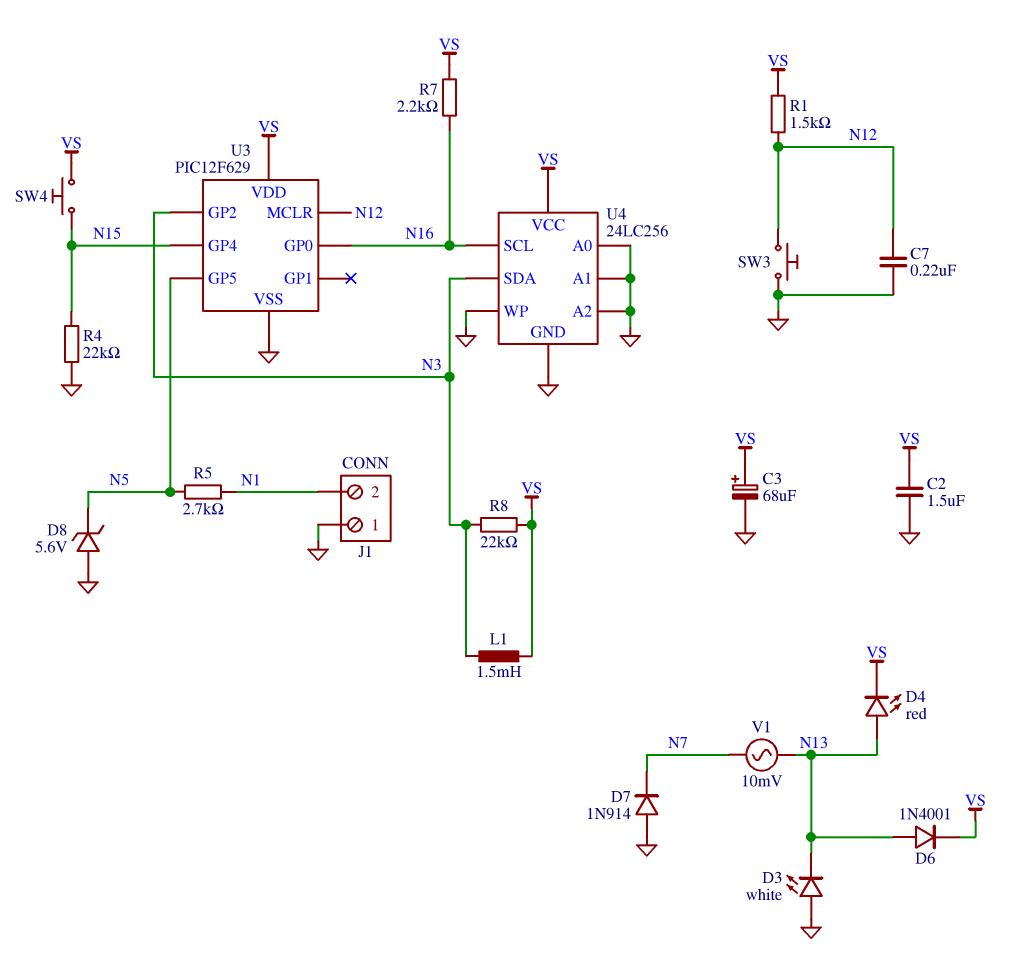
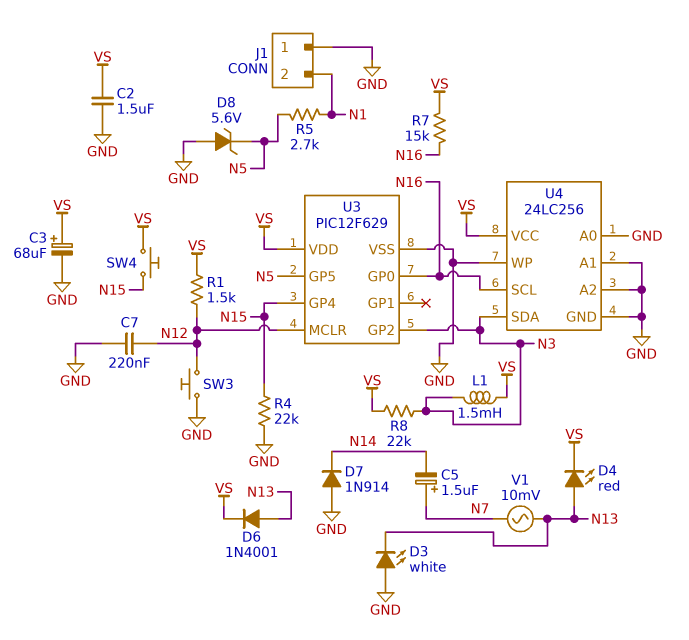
C5: none -> 1.5uF (plus N7, minus N14)
D7: diode 1N914 (A GND, K N7) -> diode 1N914 (A GND, K N14)
R7: 2.2k (N16, VS) -> 15k (N16, VS)

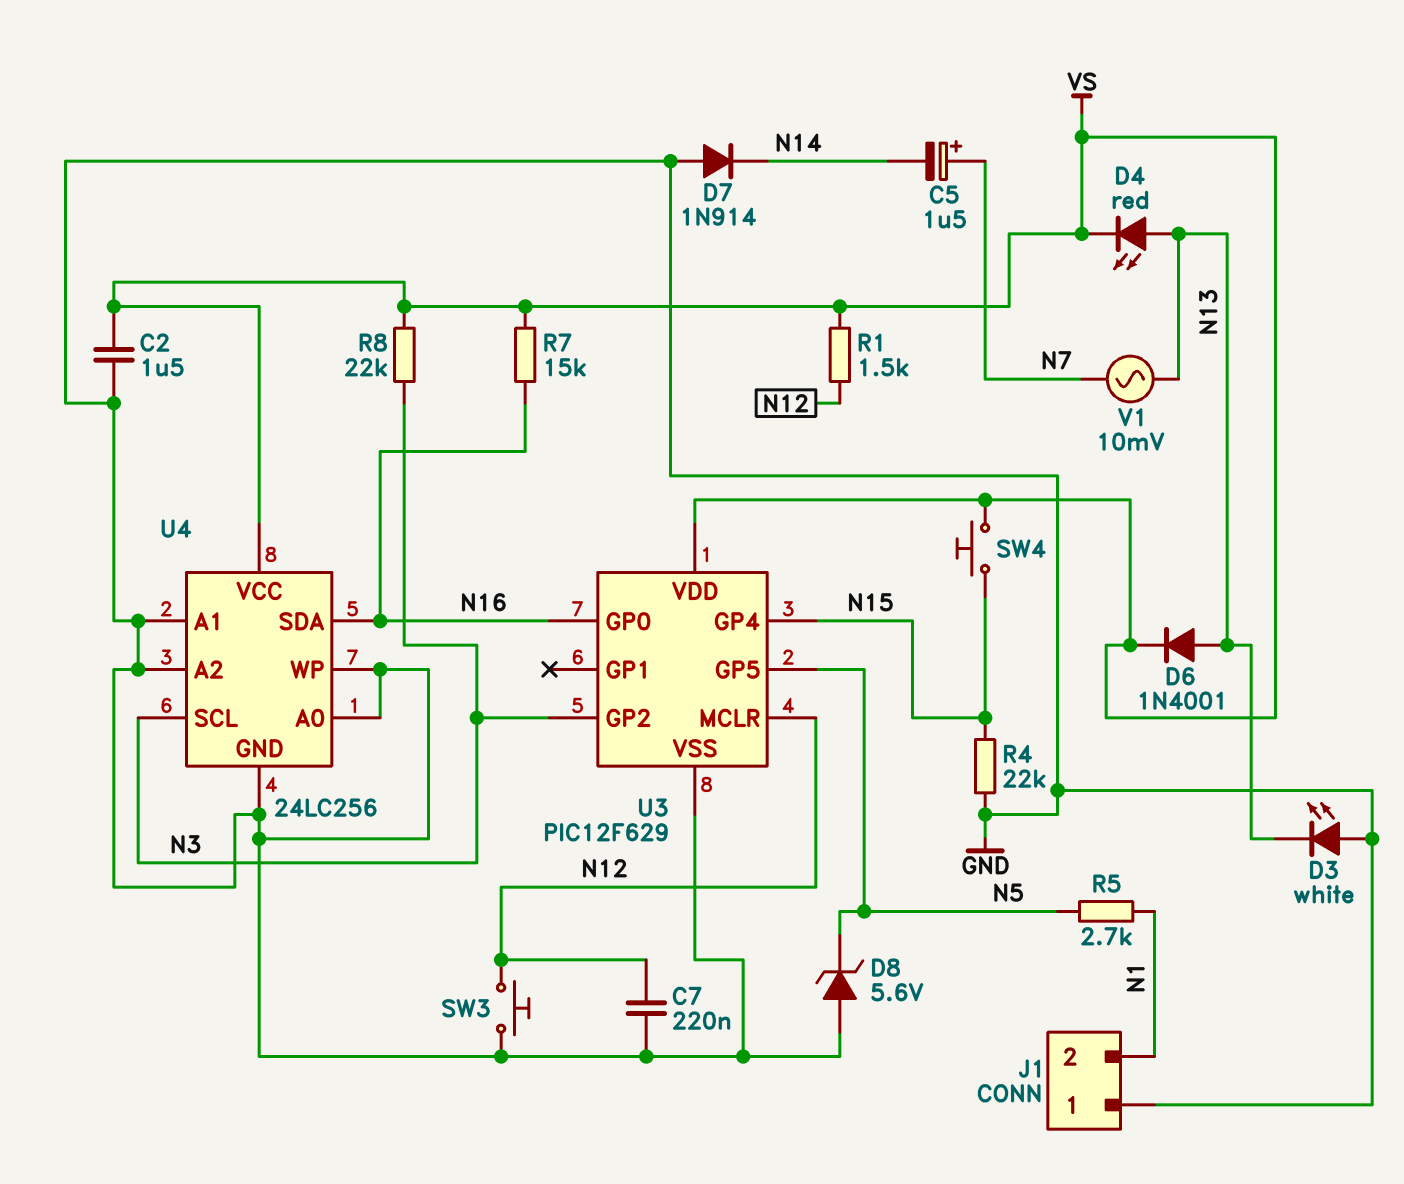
C3: 68uF (plus VS, minus GND) -> none
L1: 1.5mH (N3, VS) -> none
U4 pin SCL: N16 -> N3
U4 pin SDA: N3 -> N16

